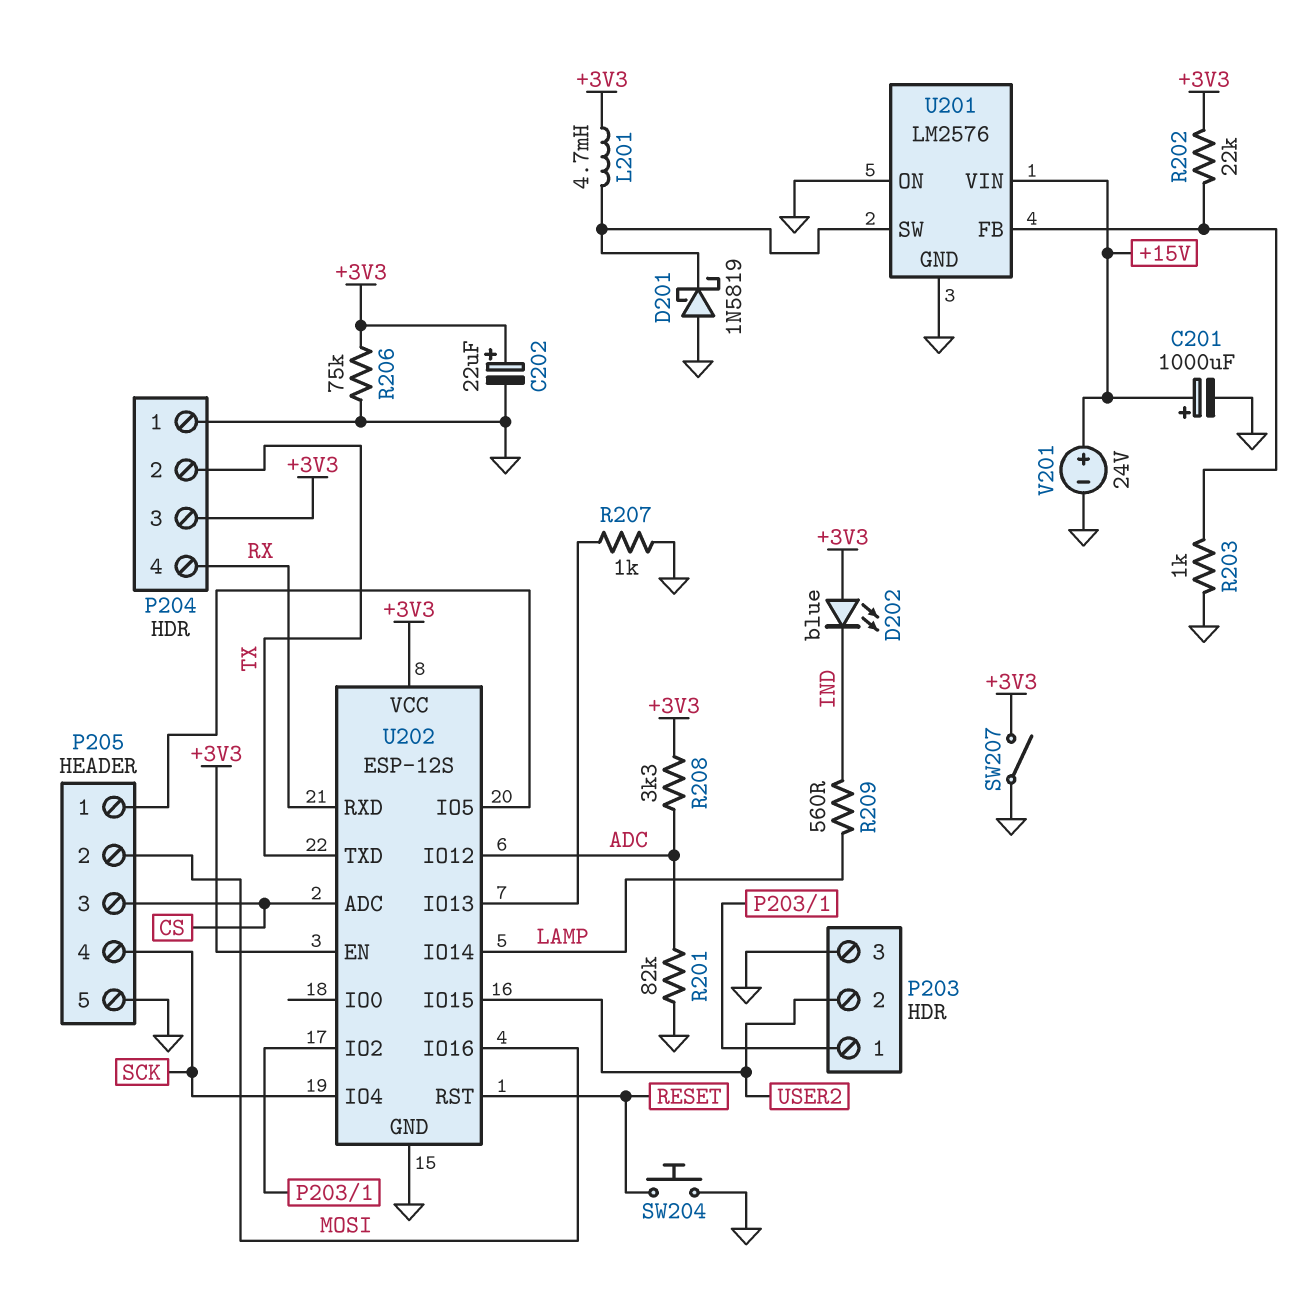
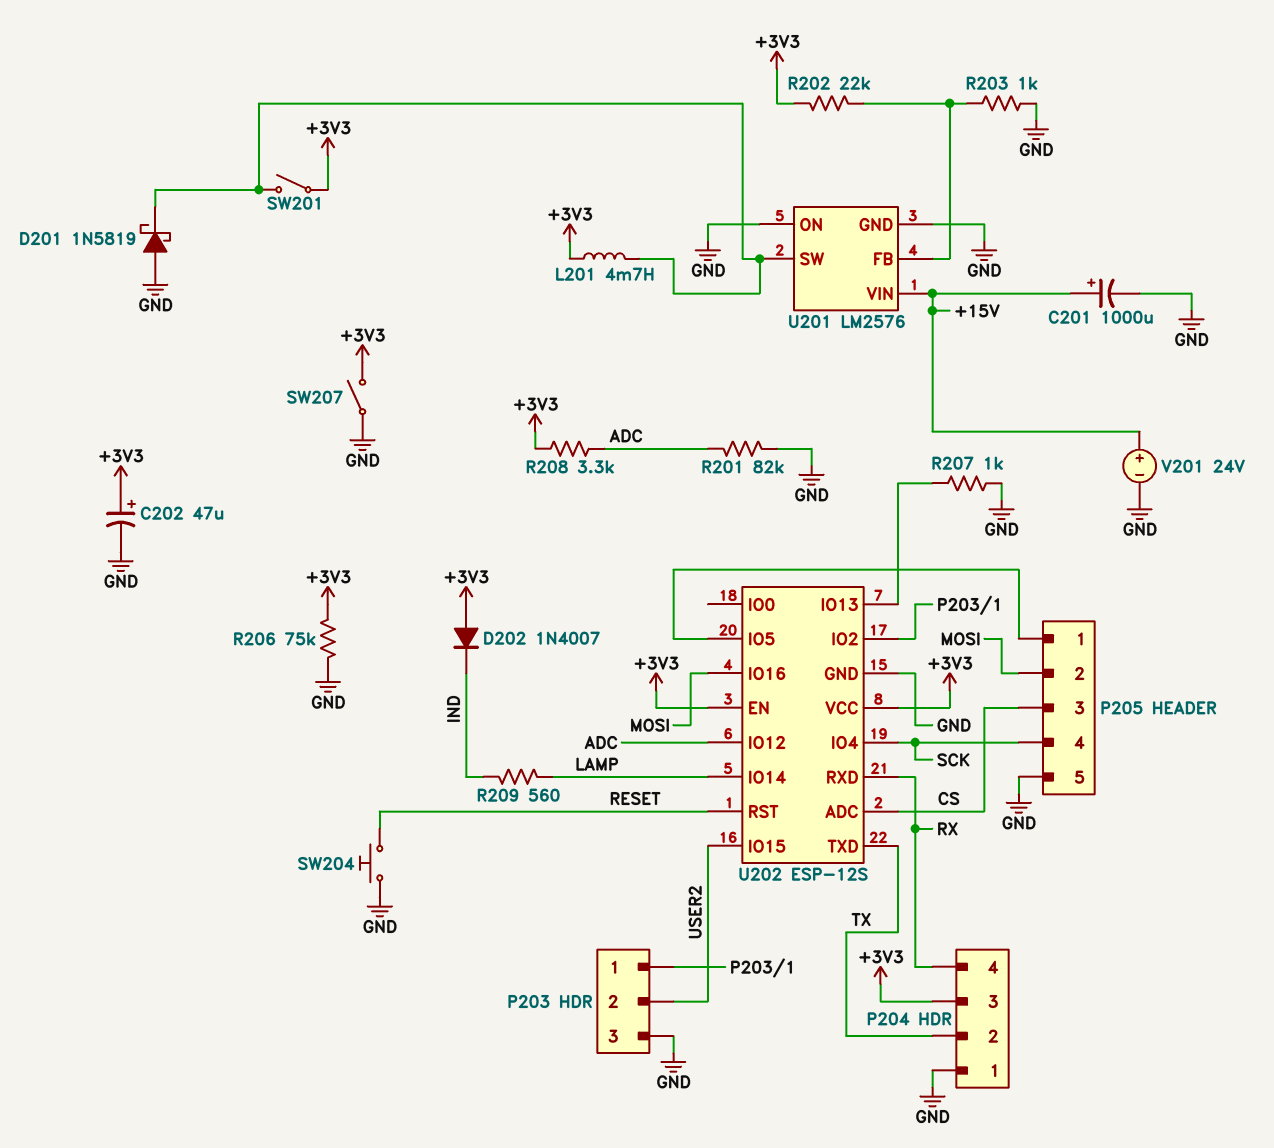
C202: 22uF (plus +3V3, minus GND) -> 47uF (plus +3V3, minus GND)
D202: LED blue (A +3V3, K IND) -> diode 1N4007 (A +3V3, K IND)
SW201: none -> switch (+3V3, U201/SW)

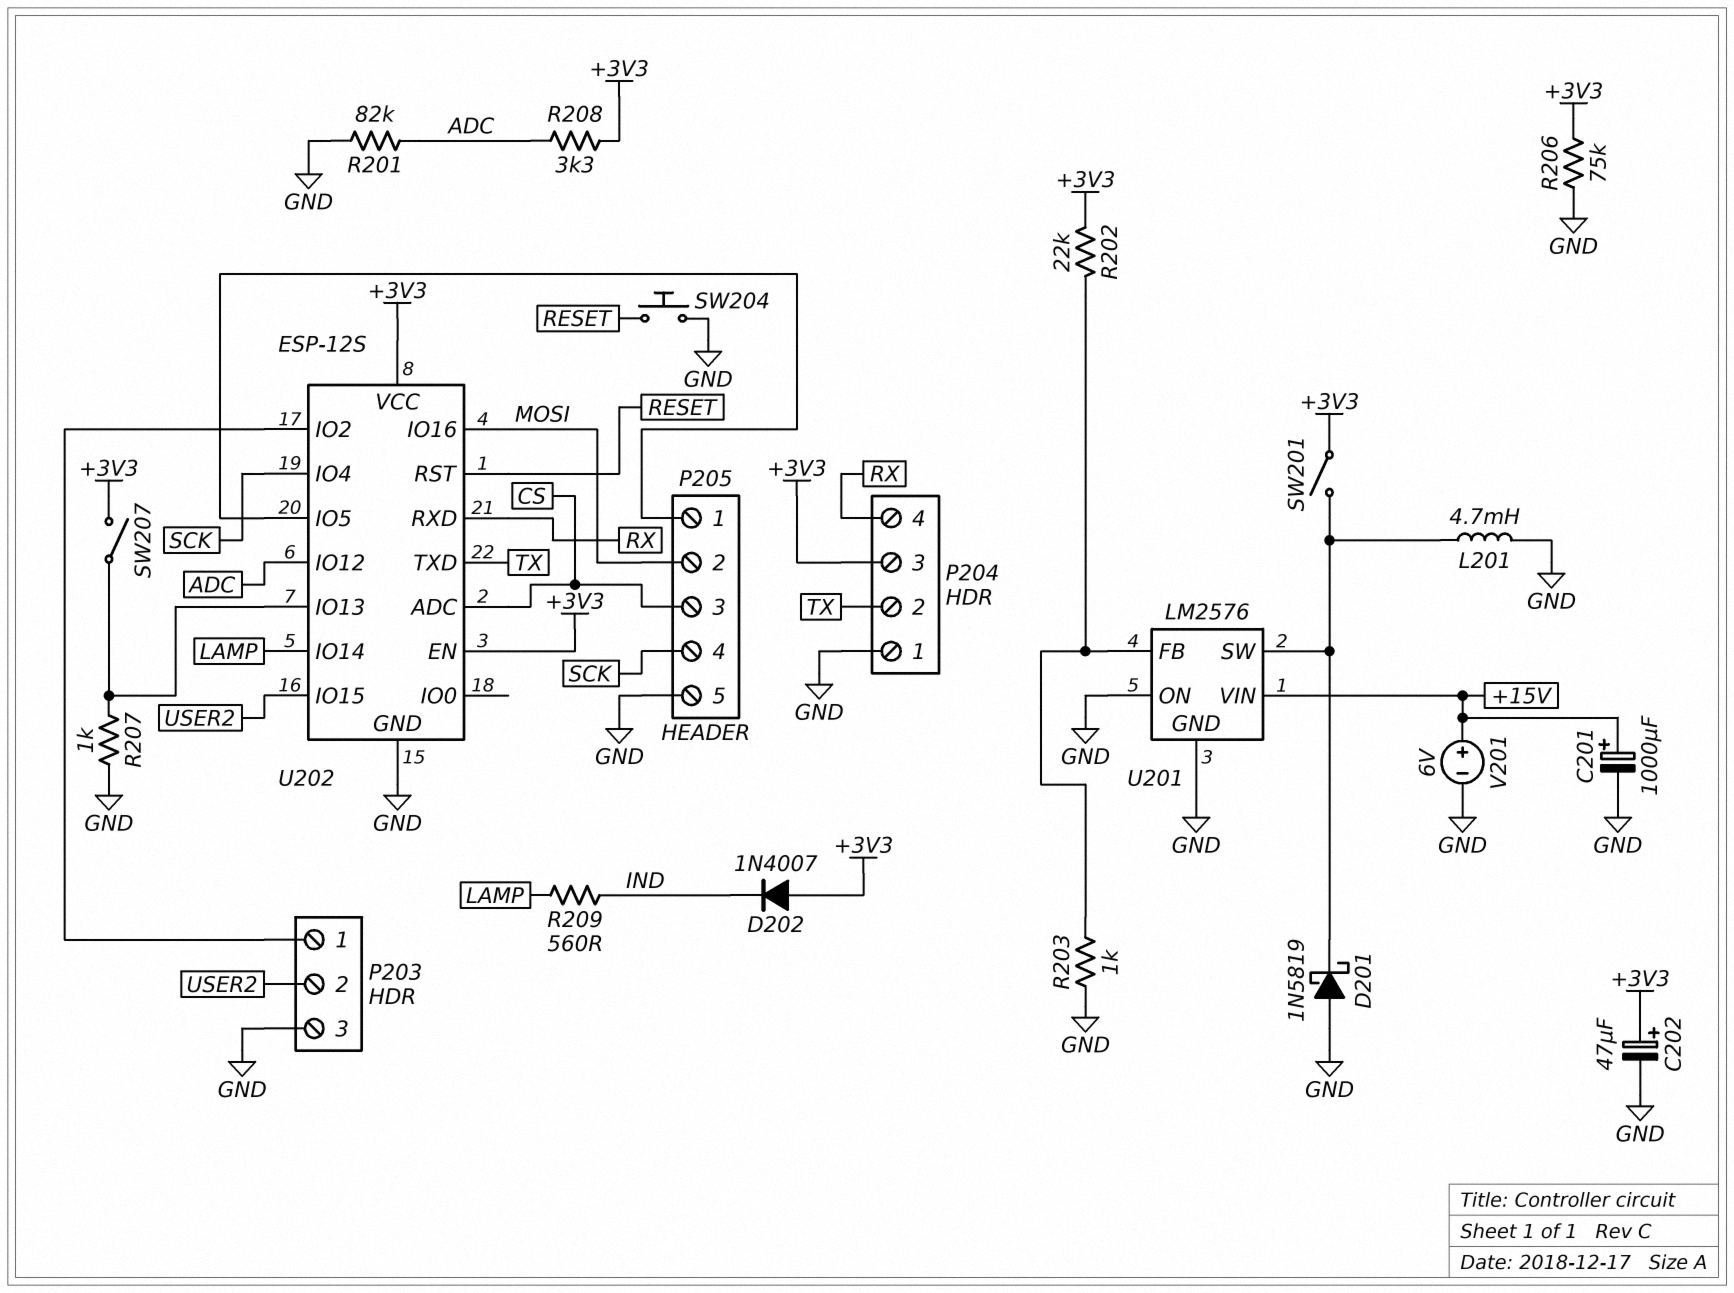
L201: 4.7mH (+3V3, U201/SW) -> 4.7mH (GND, U201/SW)
SW207: switch (+3V3, GND) -> switch (+3V3, U202/IO13)
V201: 24V (plus +15V, minus GND) -> 6V (plus +15V, minus GND)

